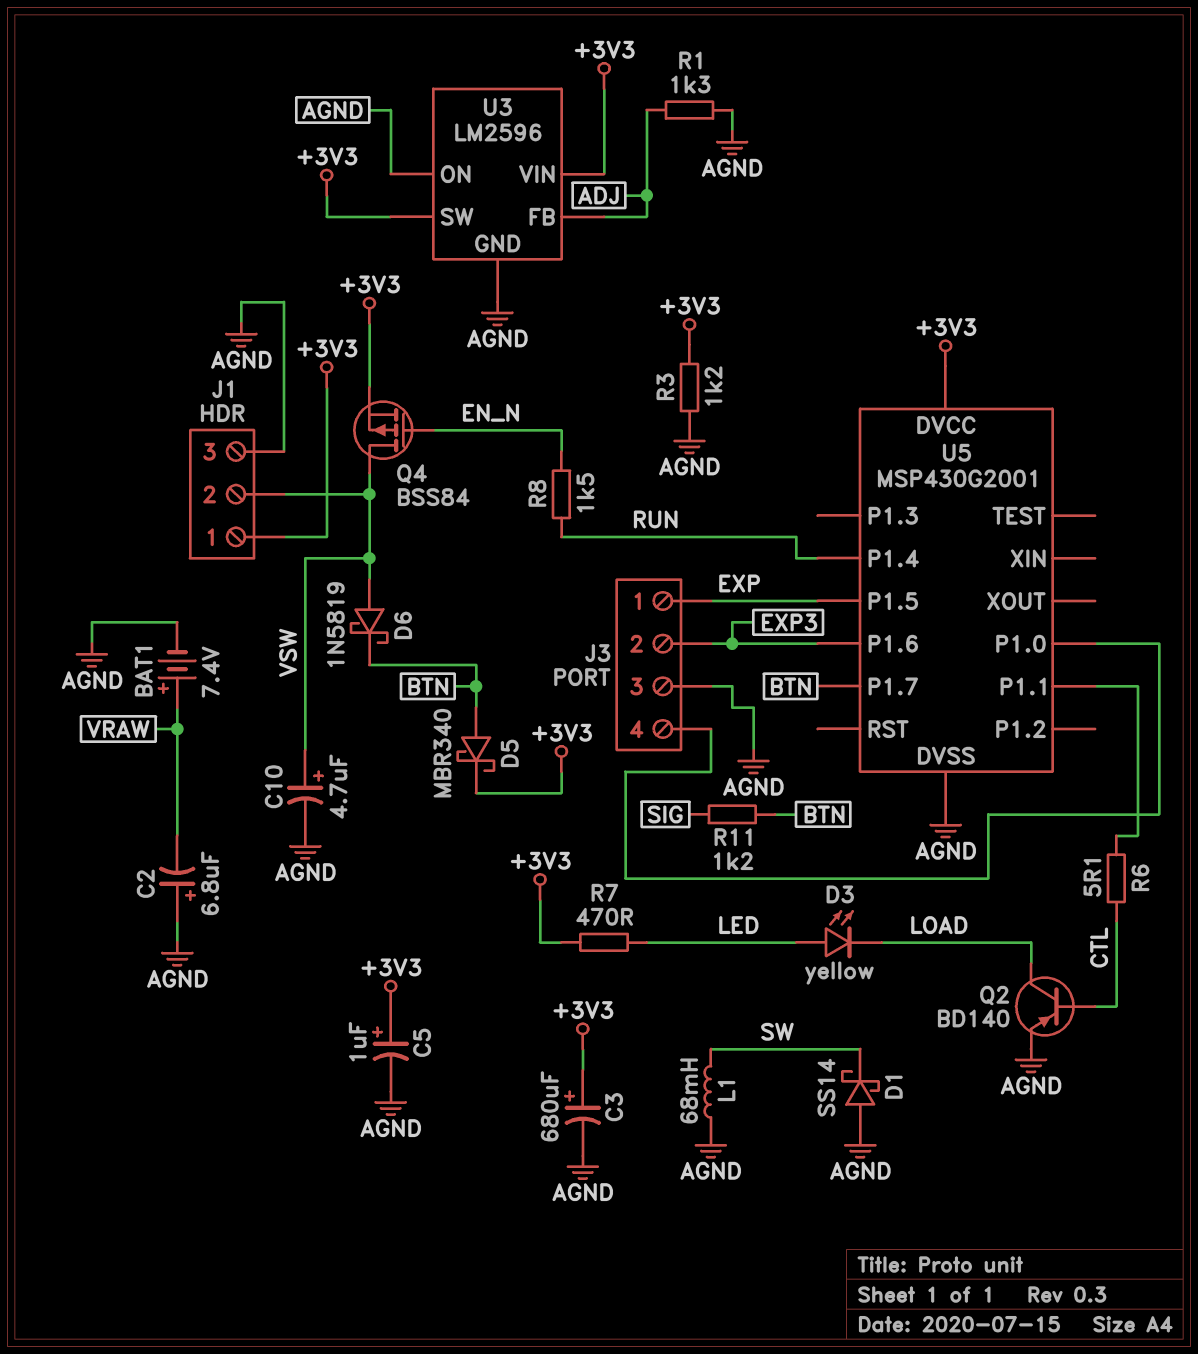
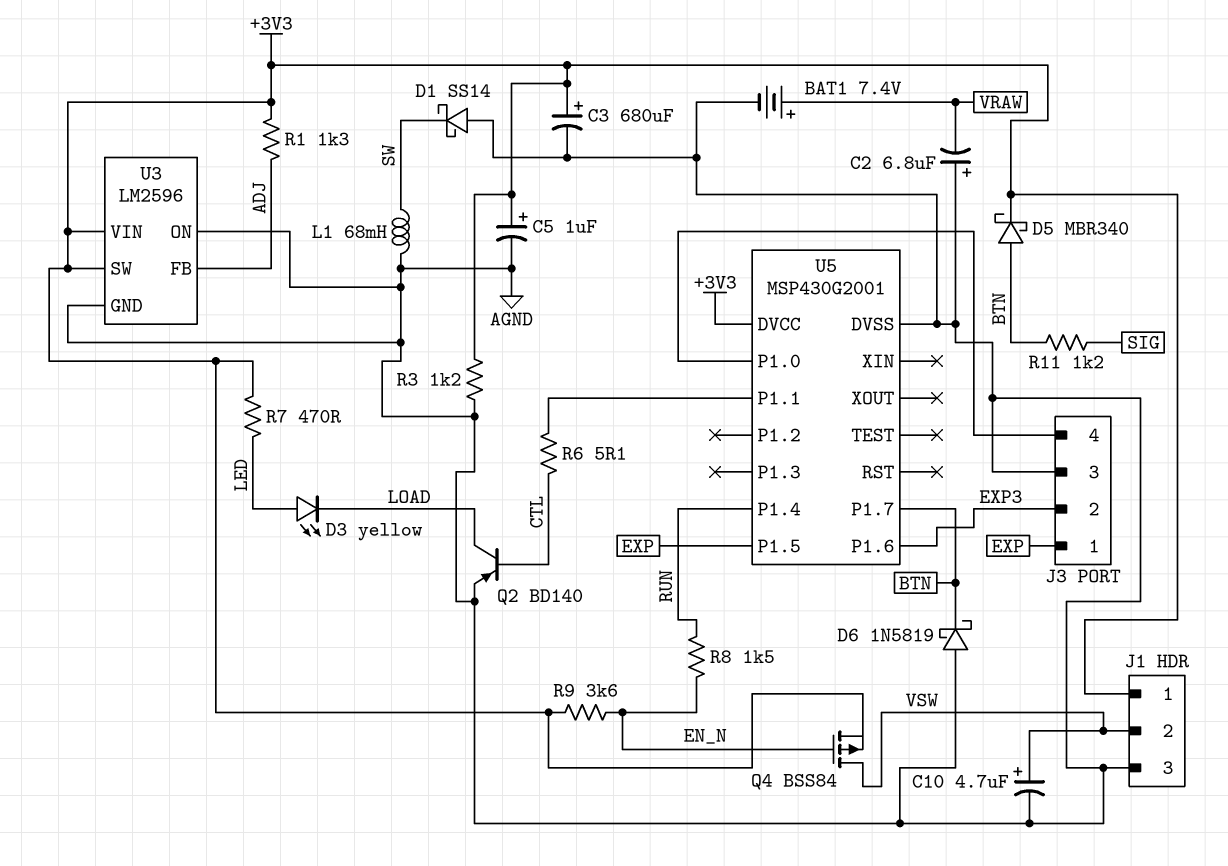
D6: schottky 1N5819 (A VSW, K BTN) -> schottky 1N5819 (A AGND, K BTN)
R1: 1.3k (ADJ, AGND) -> 1.3k (+3V3, ADJ)
R9: none -> 3.6k (+3V3, EN_N)

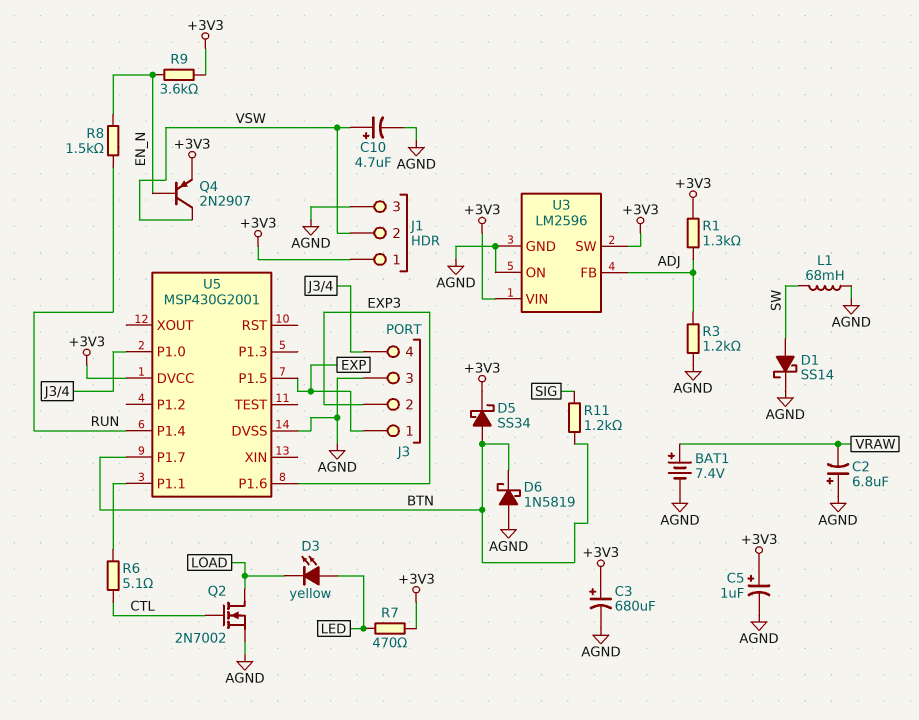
D1: schottky SS14 (A AGND, K SW) -> schottky SS14 (A SW, K AGND)
D5: schottky MBR340 (A BTN, K +3V3) -> schottky SS34 (A BTN, K +3V3)
Q2: PNP BD140 (B CTL, C LOAD, E AGND) -> NMOS 2N7002 (G CTL, D LOAD, S AGND)
Q4: PMOS BSS84 (G EN_N, D VSW, S +3V3) -> PNP 2N2907 (B EN_N, C VSW, E +3V3)
R3: 1.2k (+3V3, AGND) -> 1.2k (ADJ, AGND)

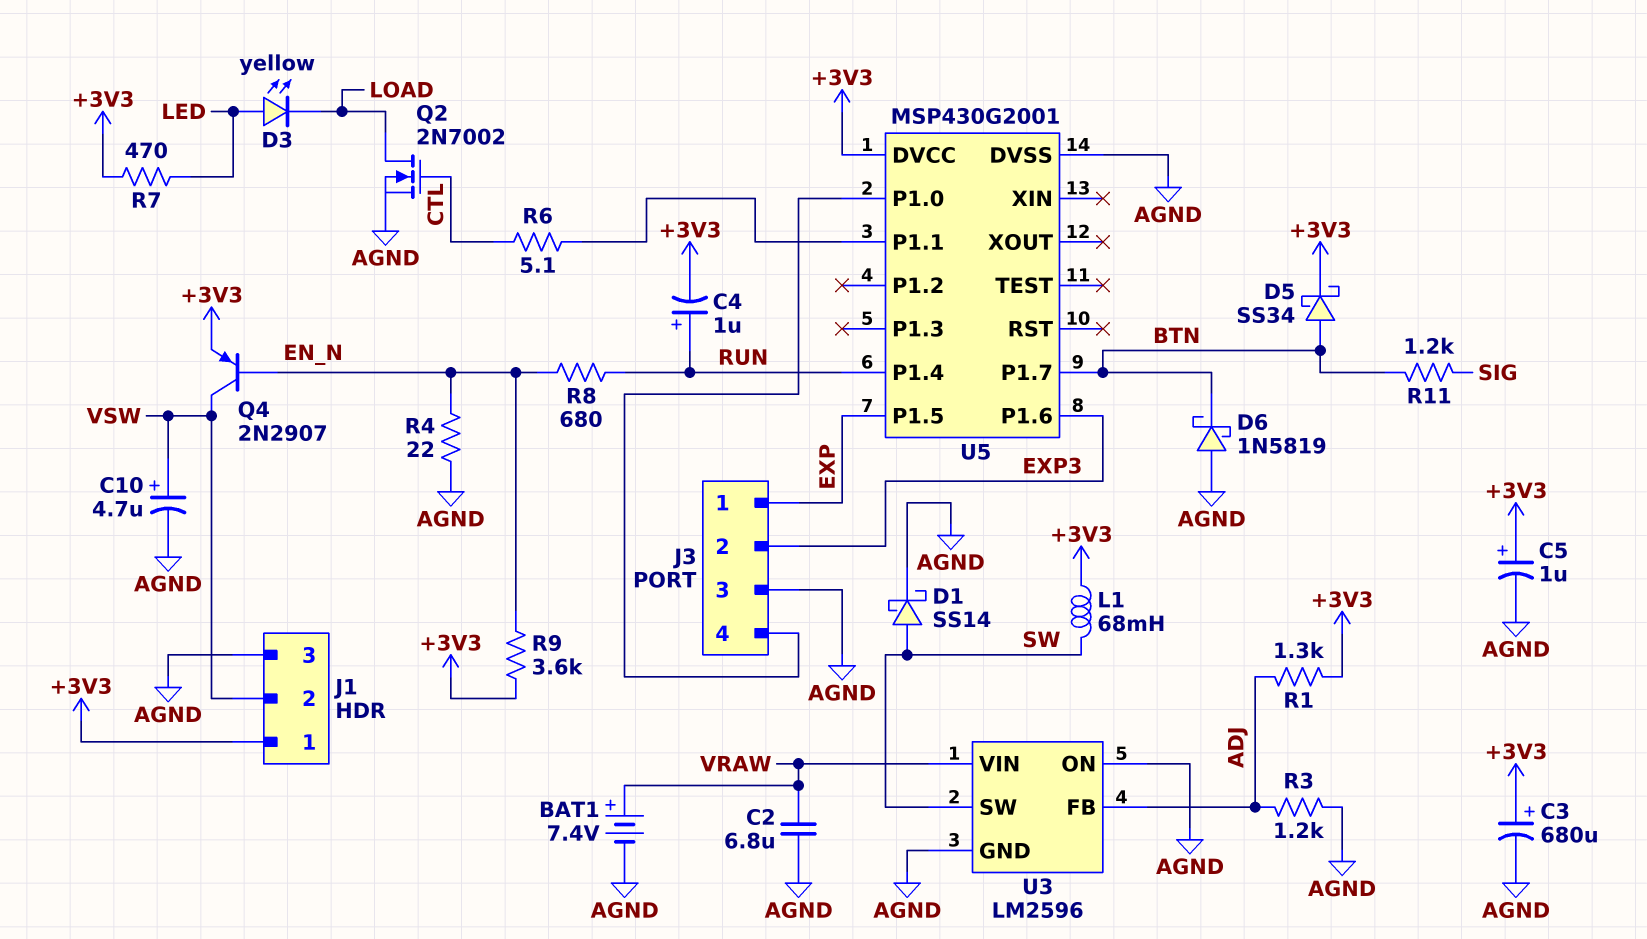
C2: 6.8uF (plus AGND, minus VRAW) -> 6.8uF (AGND, VRAW)
C4: none -> 1uF (plus RUN, minus +3V3)
L1: 68mH (AGND, SW) -> 68mH (+3V3, SW)
R4: none -> 22 (AGND, EN_N)
R8: 1.5k (EN_N, RUN) -> 680 (EN_N, RUN)
U3 pin SW: +3V3 -> SW
U3 pin VIN: +3V3 -> VRAW

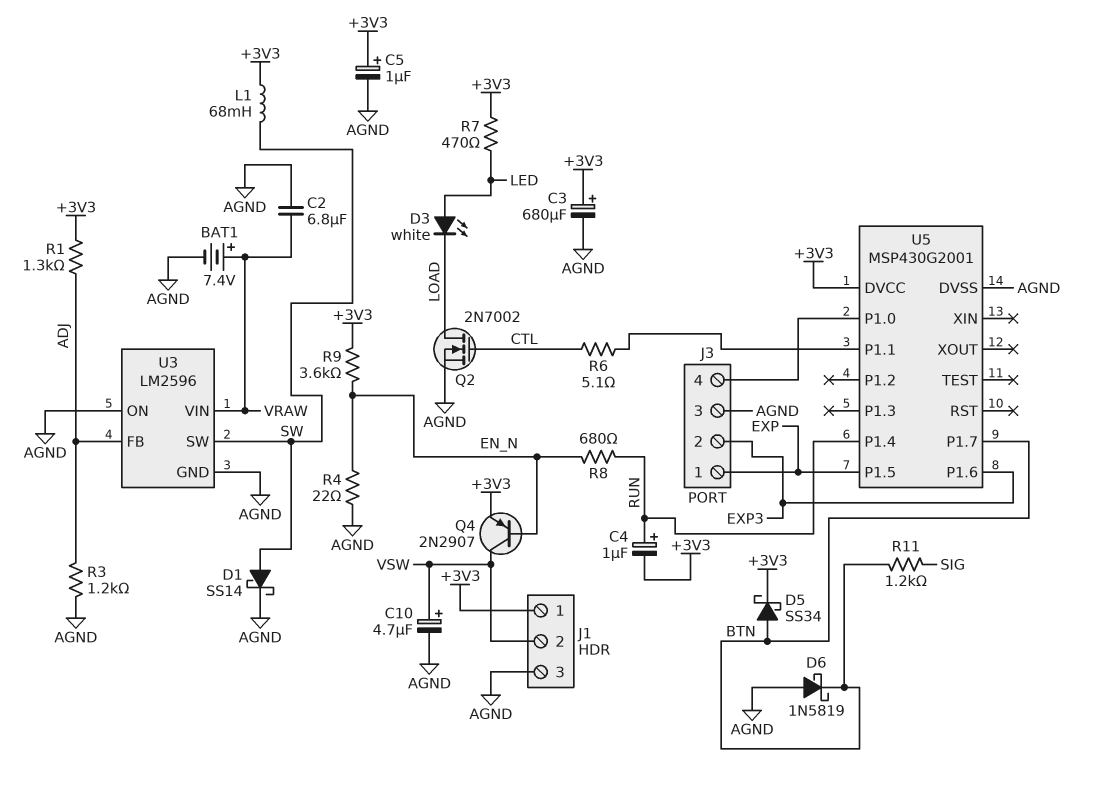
D3: LED yellow (A LED, K LOAD) -> LED white (A LED, K LOAD)

